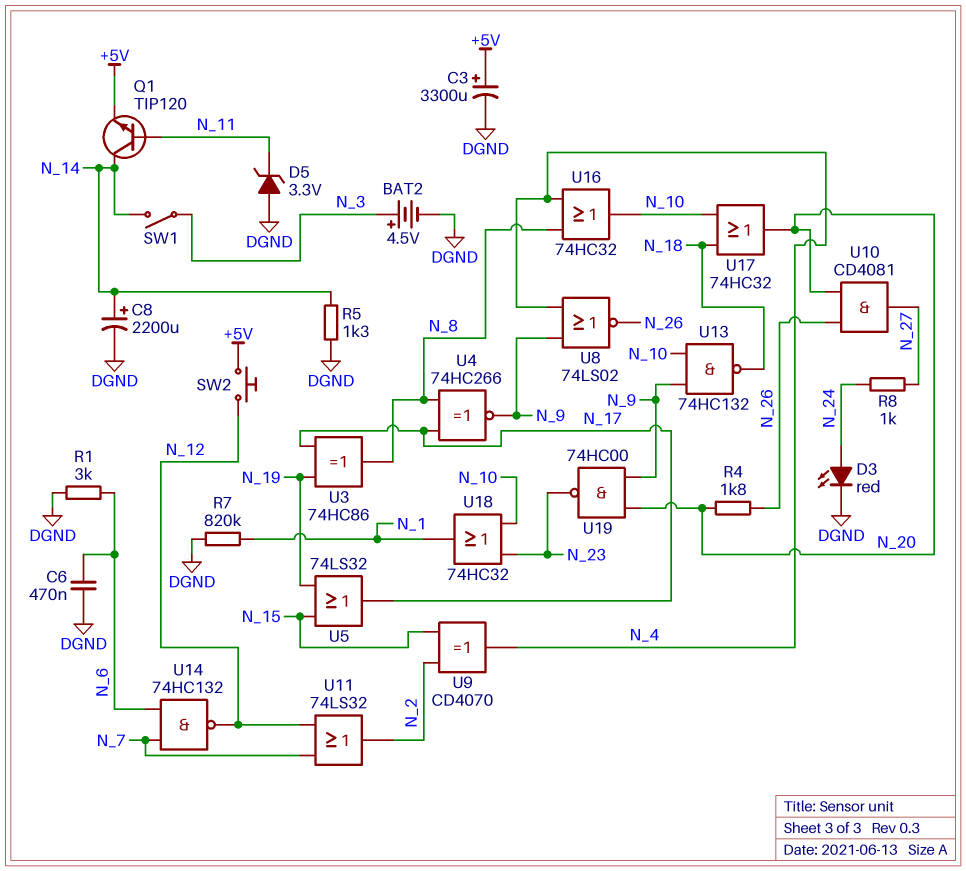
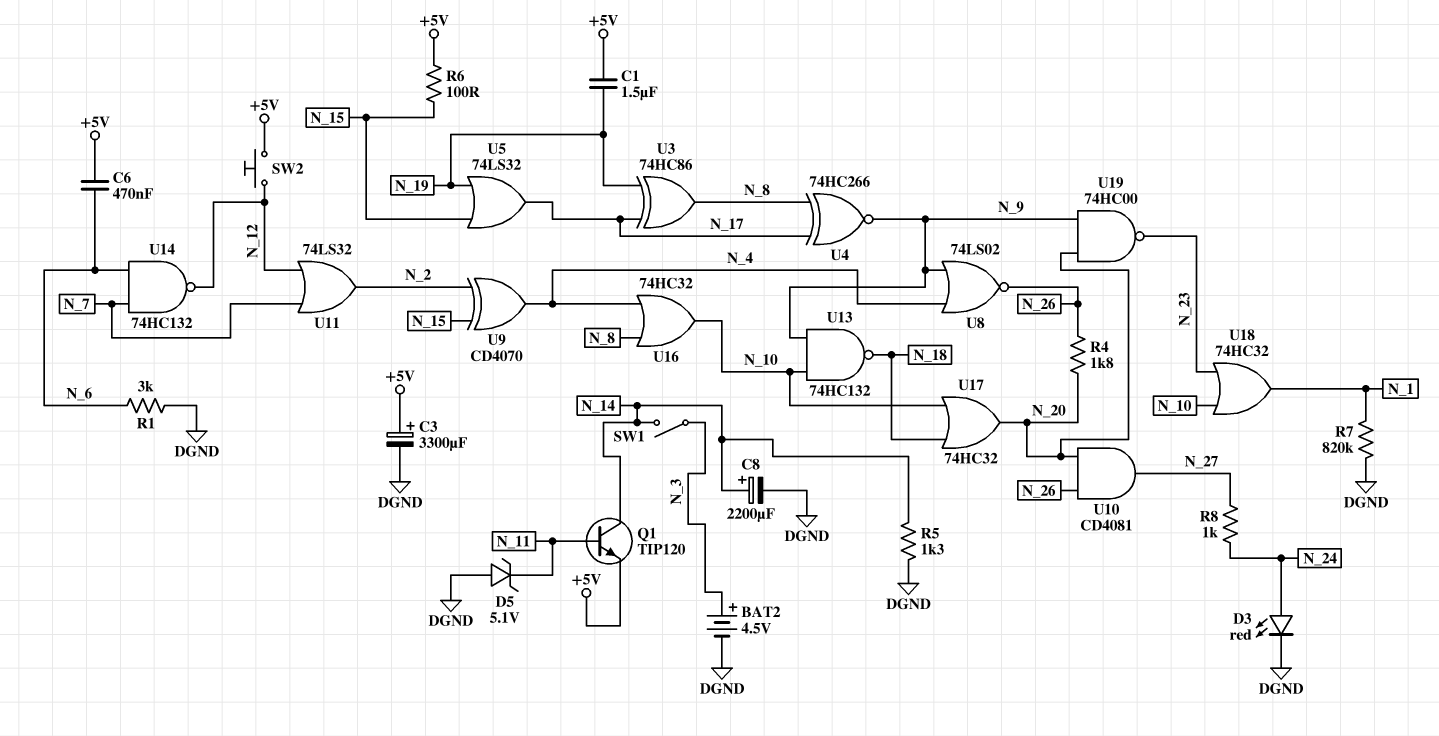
C1: none -> 1.5uF (+5V, N_19)
C6: 470nF (DGND, N_6) -> 470nF (+5V, N_6)
D5: zener 3.3V (A DGND, K N_11) -> zener 5.1V (A DGND, K N_11)
R6: none -> 100 (+5V, N_15)

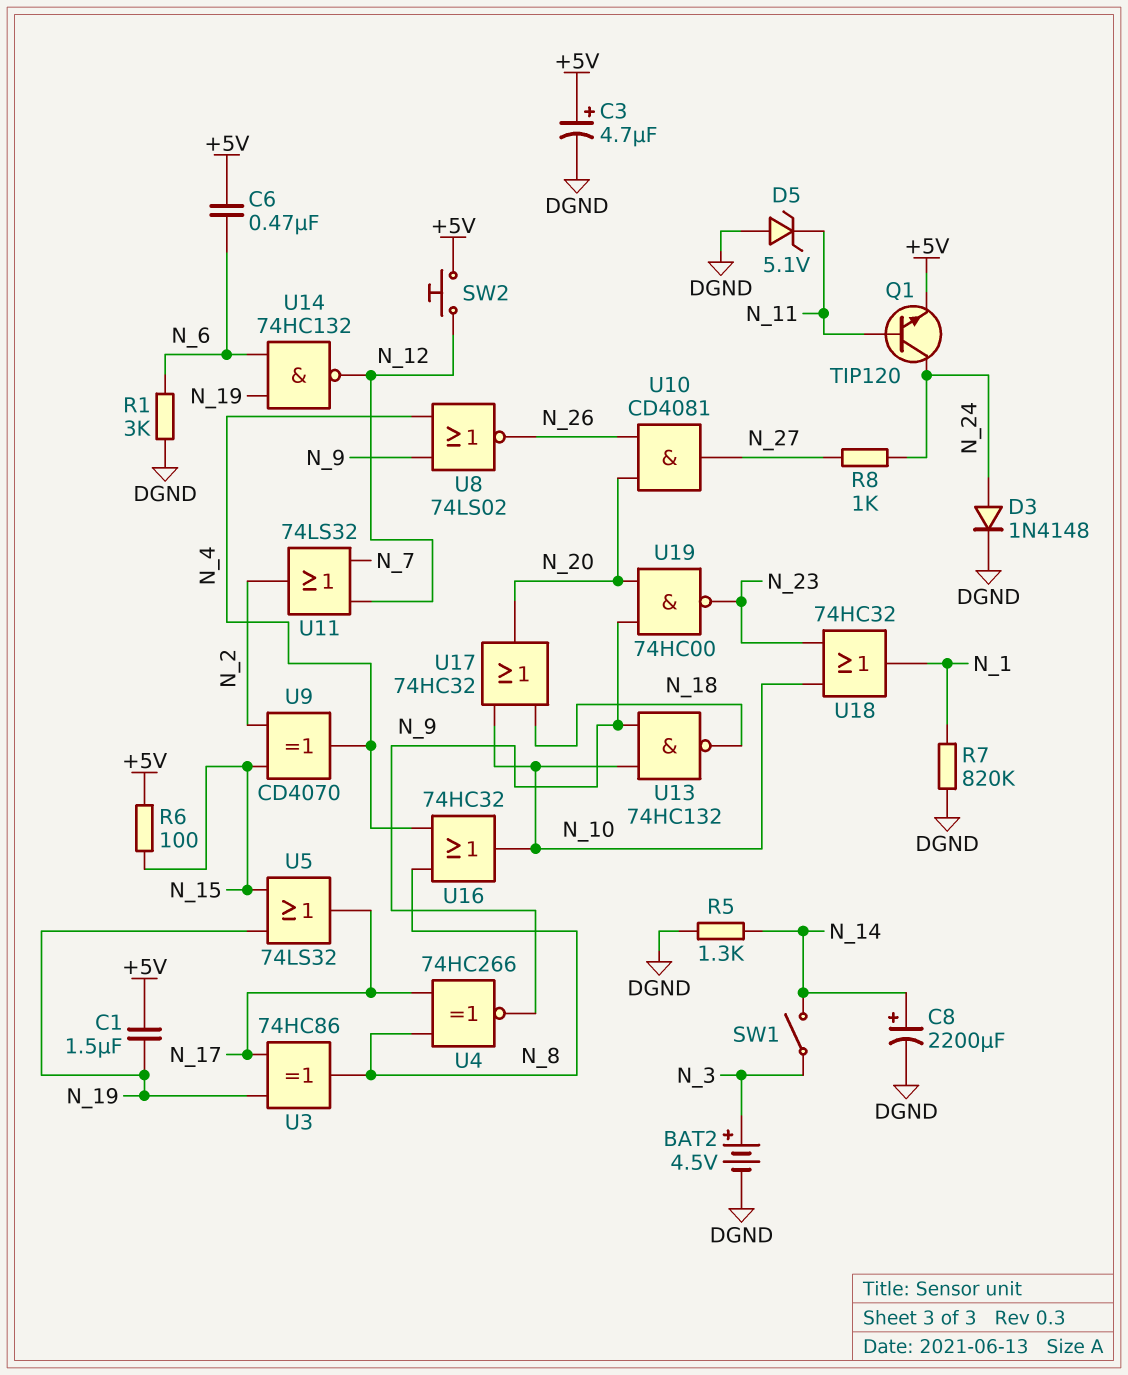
C3: 3300uF (plus +5V, minus DGND) -> 4.7uF (plus +5V, minus DGND)
D3: LED red (A N_24, K DGND) -> diode 1N4148 (A N_24, K DGND)
Q1: NPN TIP120 (B N_11, C N_14, E +5V) -> NPN TIP120 (B N_11, C N_24, E +5V)
R4: 1.8k (N_20, N_26) -> none
U14: NAND 74HC132 (in N_6, in N_7, out N_12) -> NAND 74HC132 (in N_6, in N_19, out N_12)

